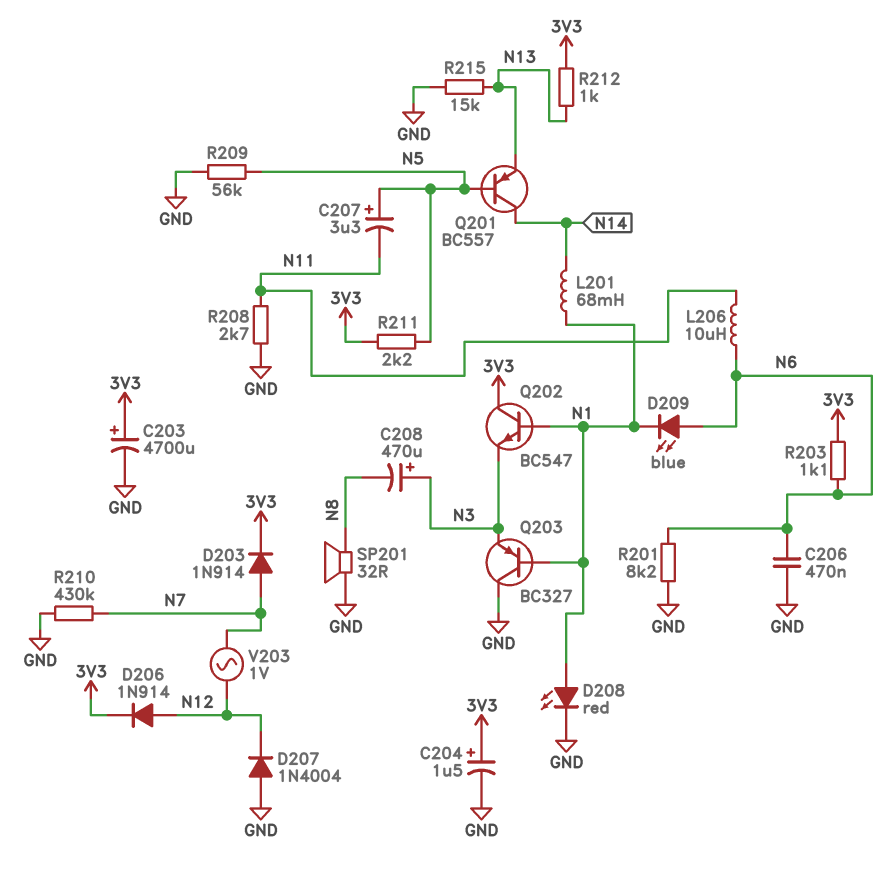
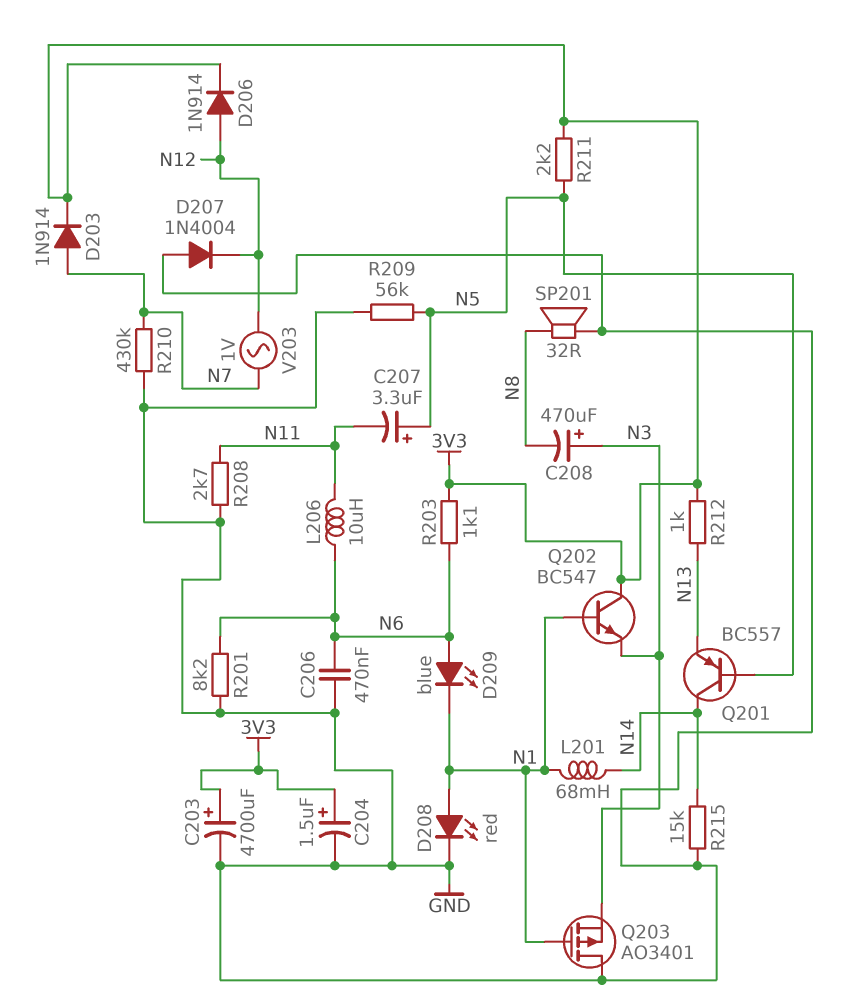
Q203: PNP BC327 (B N1, C GND, E N3) -> PMOS AO3401 (G N1, D GND, S N3)
R215: 15k (GND, N13) -> 15k (GND, N14)

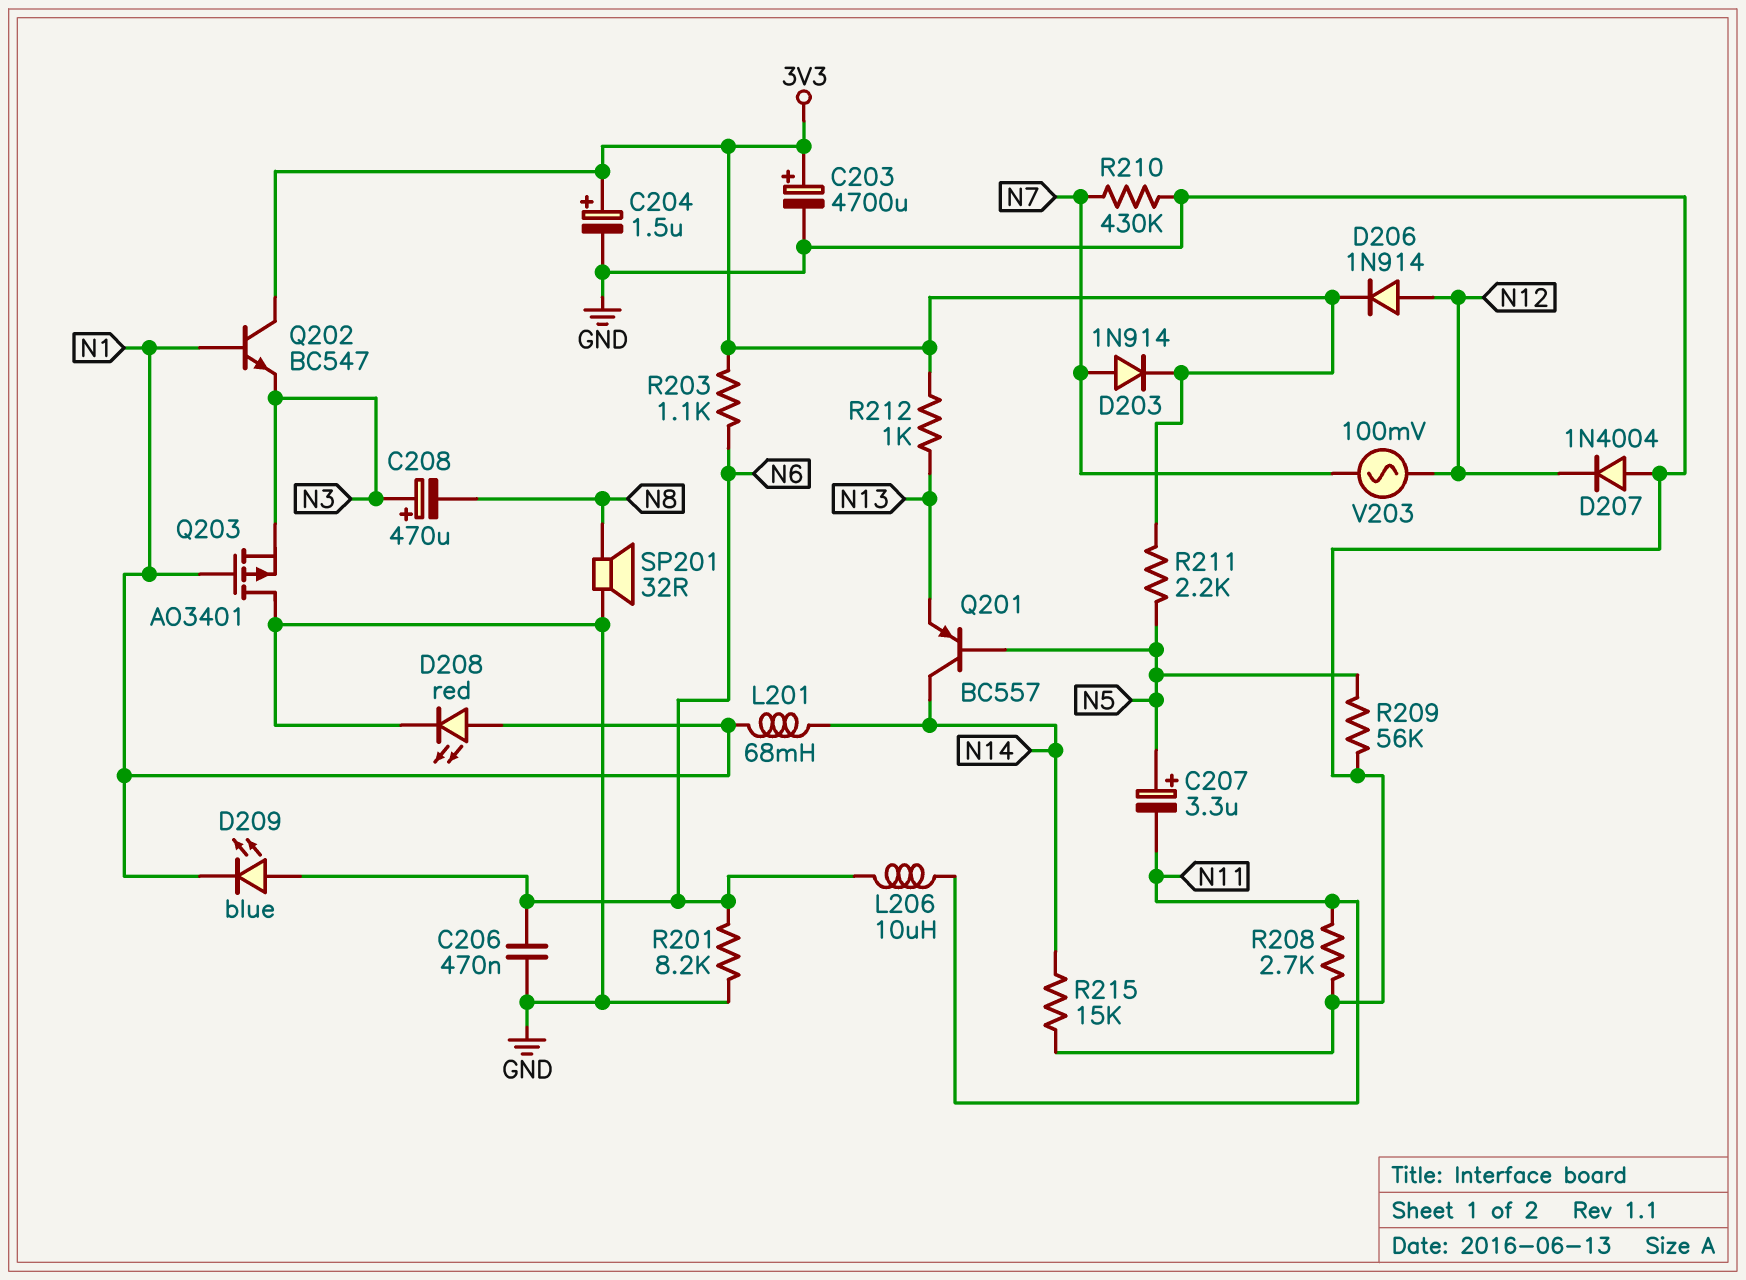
V203: AC 1V (N7, N12) -> AC 100mV (N7, N12)

